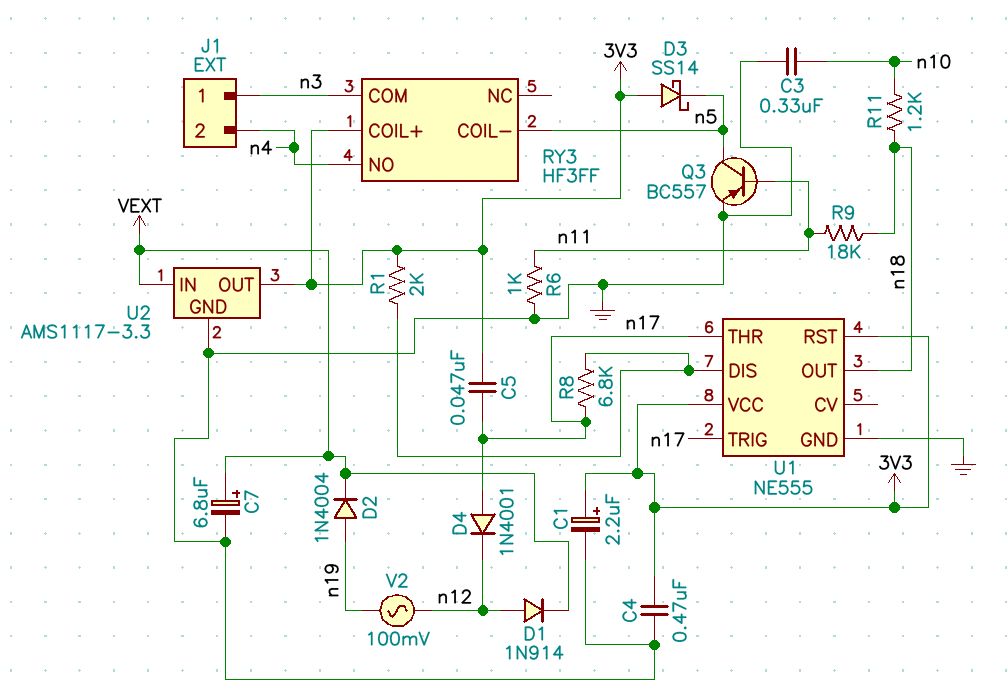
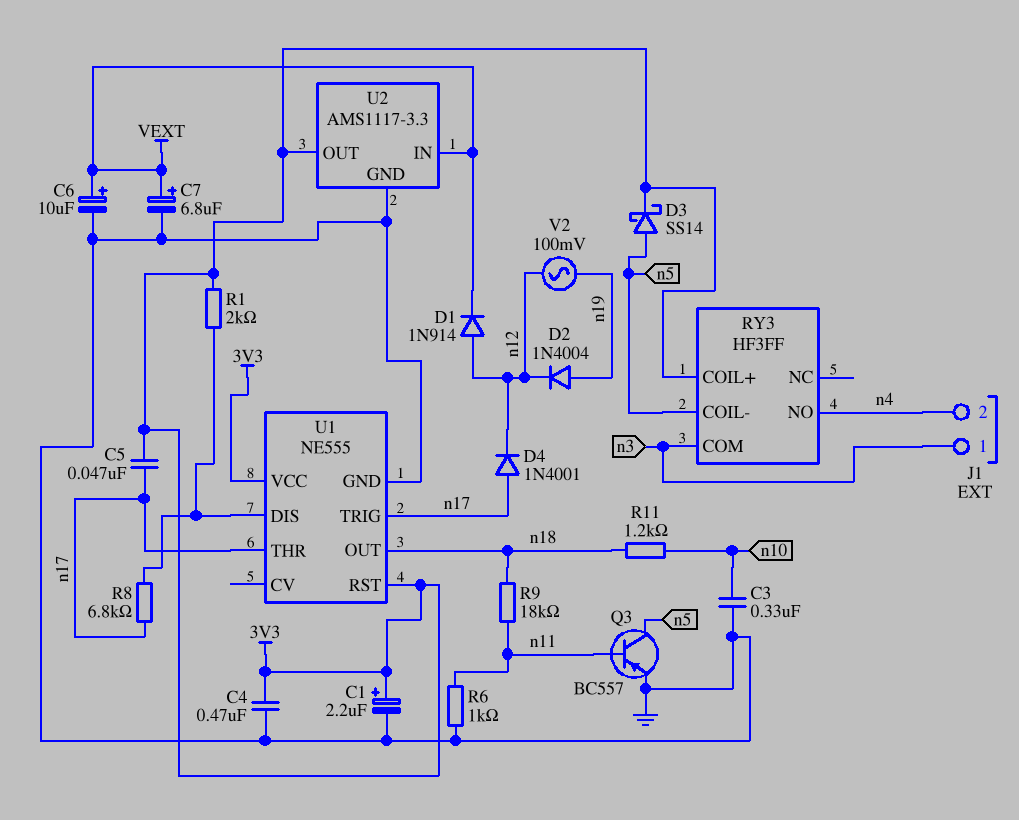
C6: none -> 10uF (plus VEXT, minus GND)
D2: diode 1N4004 (A n19, K VEXT) -> diode 1N4004 (A n19, K n12)
D3: schottky SS14 (A 3V3, K n5) -> schottky SS14 (A n5, K 3V3)

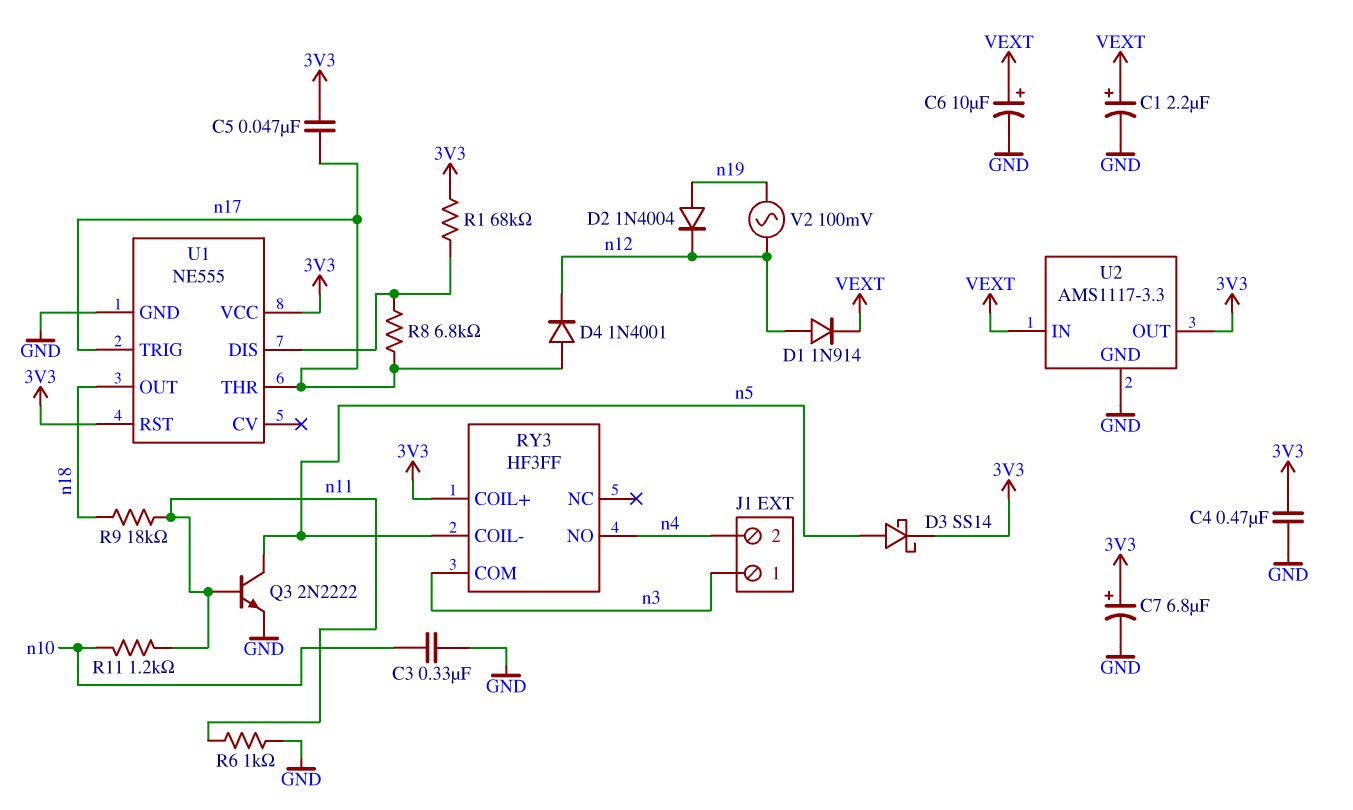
C1: 2.2uF (plus 3V3, minus GND) -> 2.2uF (plus VEXT, minus GND)
C7: 6.8uF (plus VEXT, minus GND) -> 6.8uF (plus 3V3, minus GND)
Q3: PNP BC557 (B n11, C n5, E GND) -> NPN 2N2222 (B n11, C n5, E GND)
R1: 2k (3V3, U1/DIS) -> 68k (3V3, U1/DIS)
R11: 1.2k (n10, n18) -> 1.2k (n10, n11)

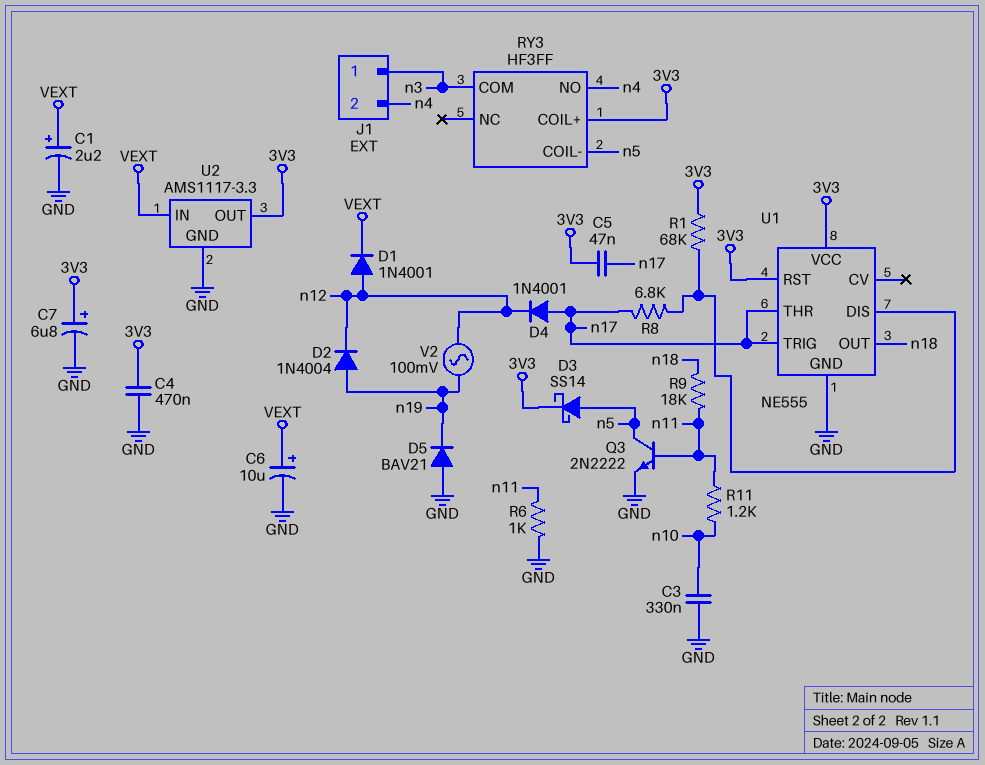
D1: diode 1N914 (A n12, K VEXT) -> diode 1N4001 (A n12, K VEXT)
D5: none -> diode BAV21 (A GND, K n19)

